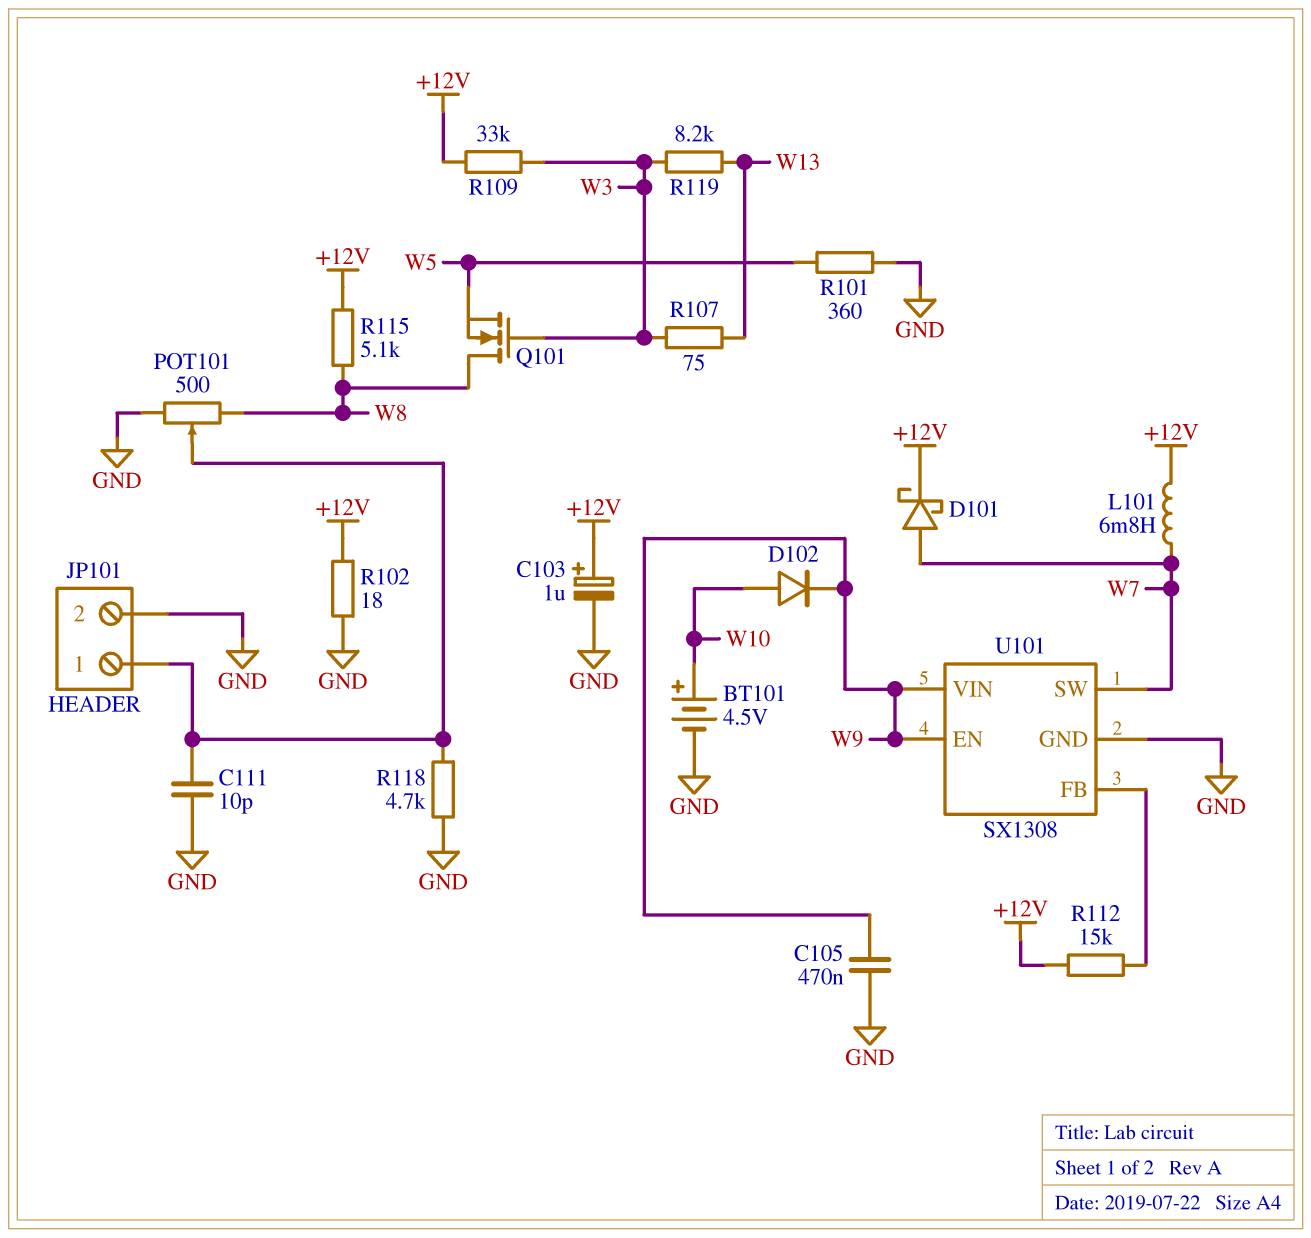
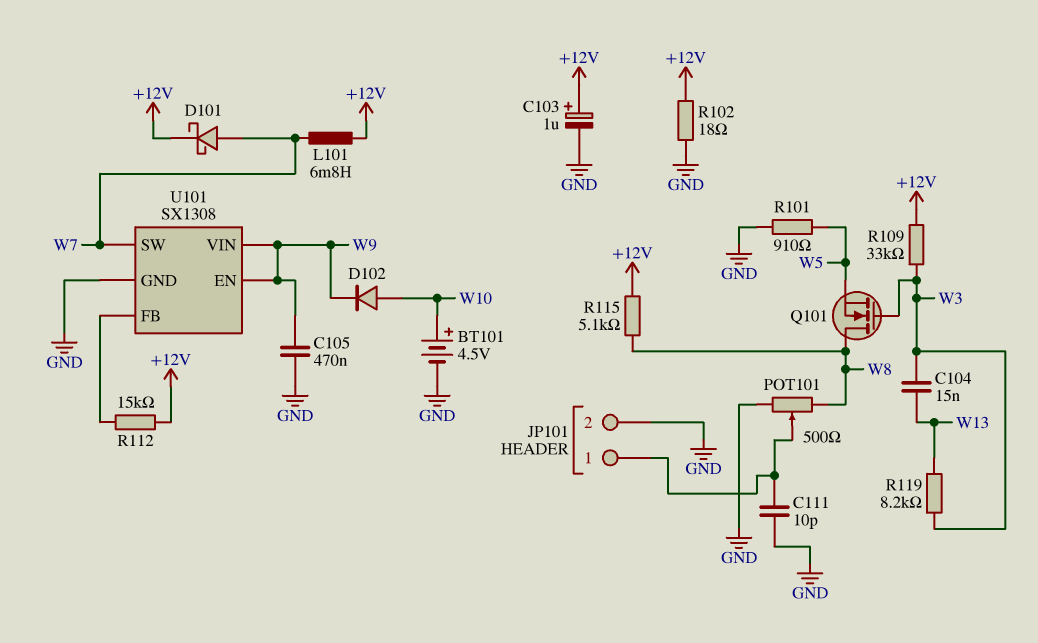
C104: none -> 15nF (W3, W13)
R101: 360 (GND, W5) -> 910 (GND, W5)
R107: 75 (W3, W13) -> none
R118: 4.7k (GND, JP101/1) -> none

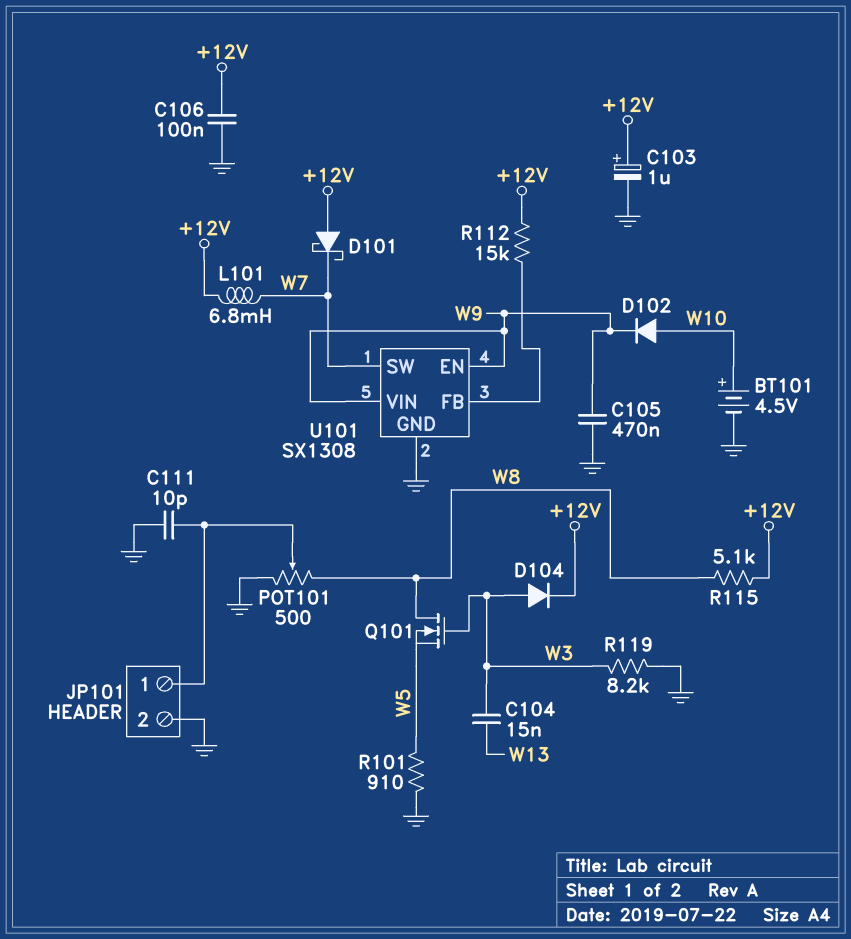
C106: none -> 100nF (+12V, GND)
D101: schottky (A W7, K +12V) -> schottky (A +12V, K W7)
D104: none -> diode (A W3, K +12V)
R102: 18 (+12V, GND) -> none
R109: 33k (+12V, W3) -> none
R119: 8.2k (W3, W13) -> 8.2k (GND, W3)

